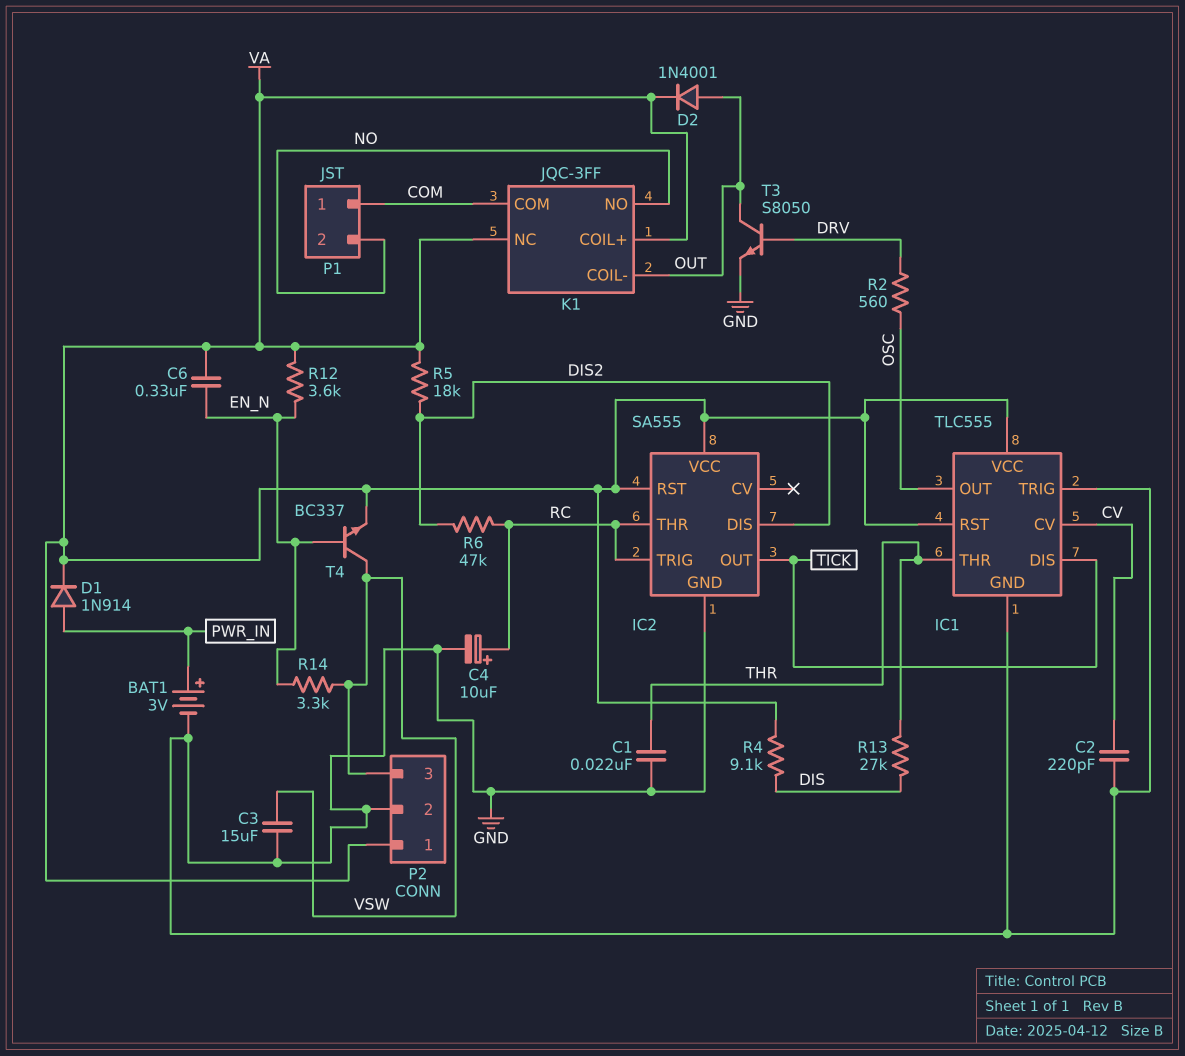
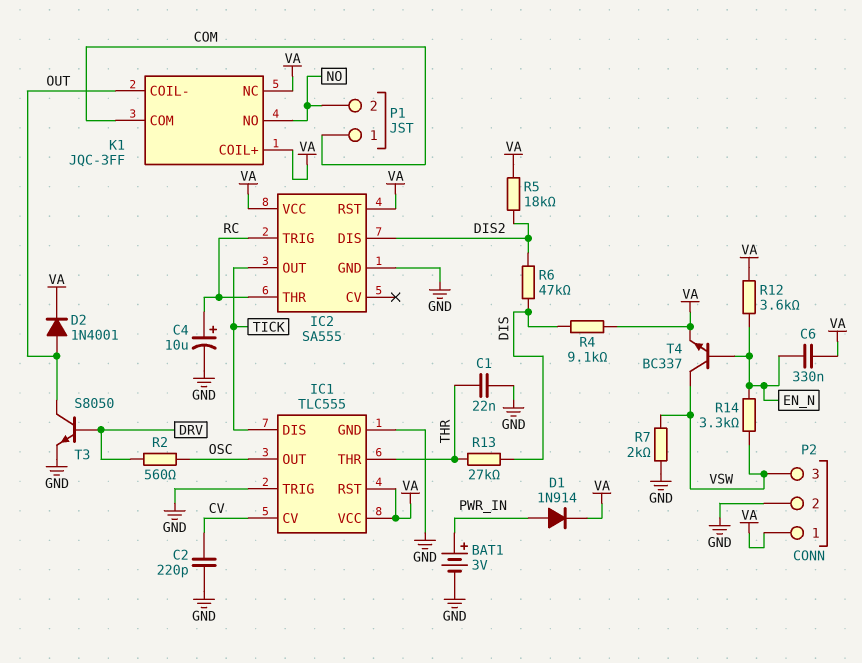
C3: 15uF (GND, VSW) -> none
R6: 47k (DIS2, RC) -> 47k (DIS, DIS2)
R7: none -> 2k (GND, VSW)

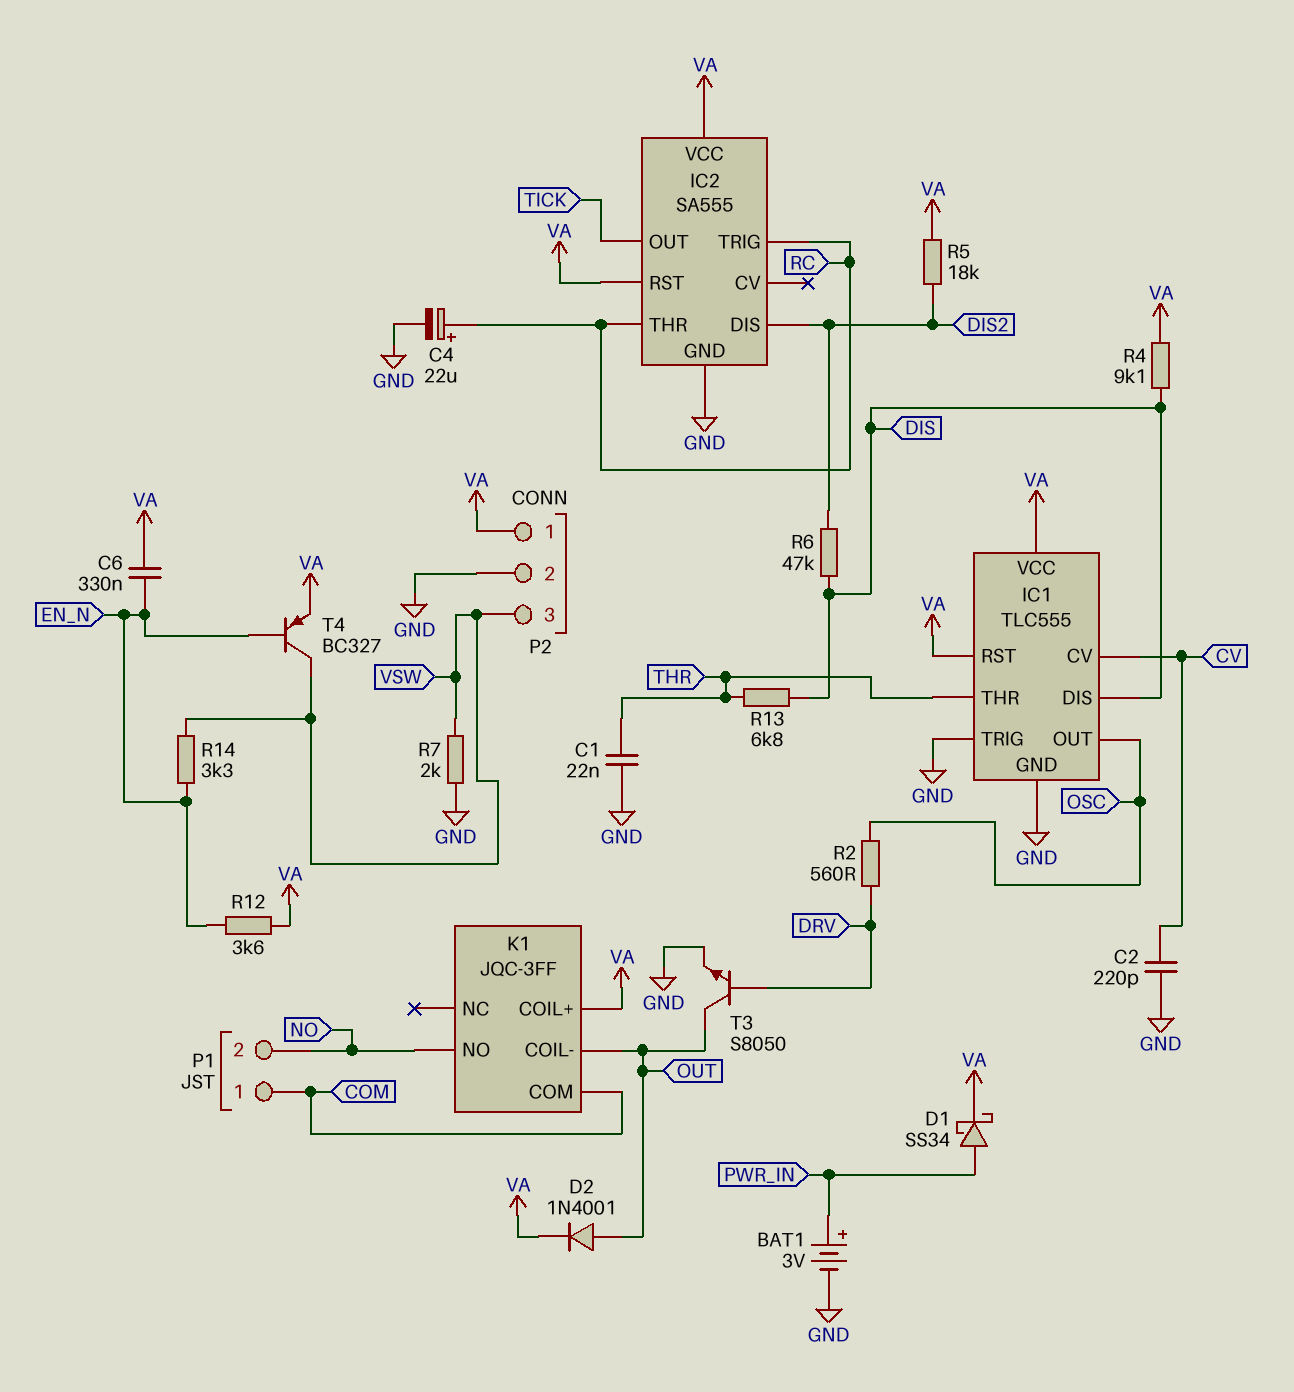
C4: 10uF (plus RC, minus GND) -> 22uF (plus RC, minus GND)
D1: diode 1N914 (A PWR_IN, K VA) -> schottky SS34 (A PWR_IN, K VA)
IC1 pin DIS: TICK -> DIS
K1 pin NC: VA -> none
R13: 27k (DIS, THR) -> 6.8k (DIS, THR)
T4: NPN BC337 (B EN_N, C VSW, E VA) -> PNP BC327 (B EN_N, C VSW, E VA)

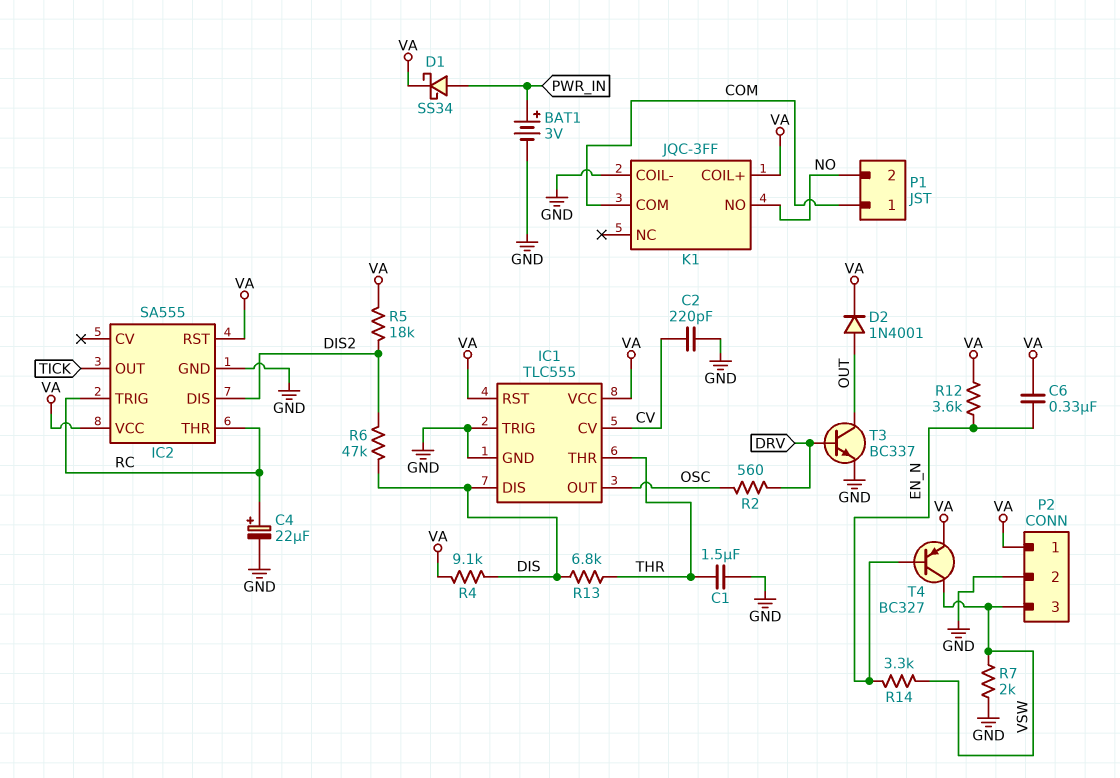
C1: 22nF (GND, THR) -> 1.5uF (GND, THR)
K1 pin COIL-: OUT -> GND
T3: NPN S8050 (B DRV, C OUT, E GND) -> NPN BC337 (B DRV, C OUT, E GND)

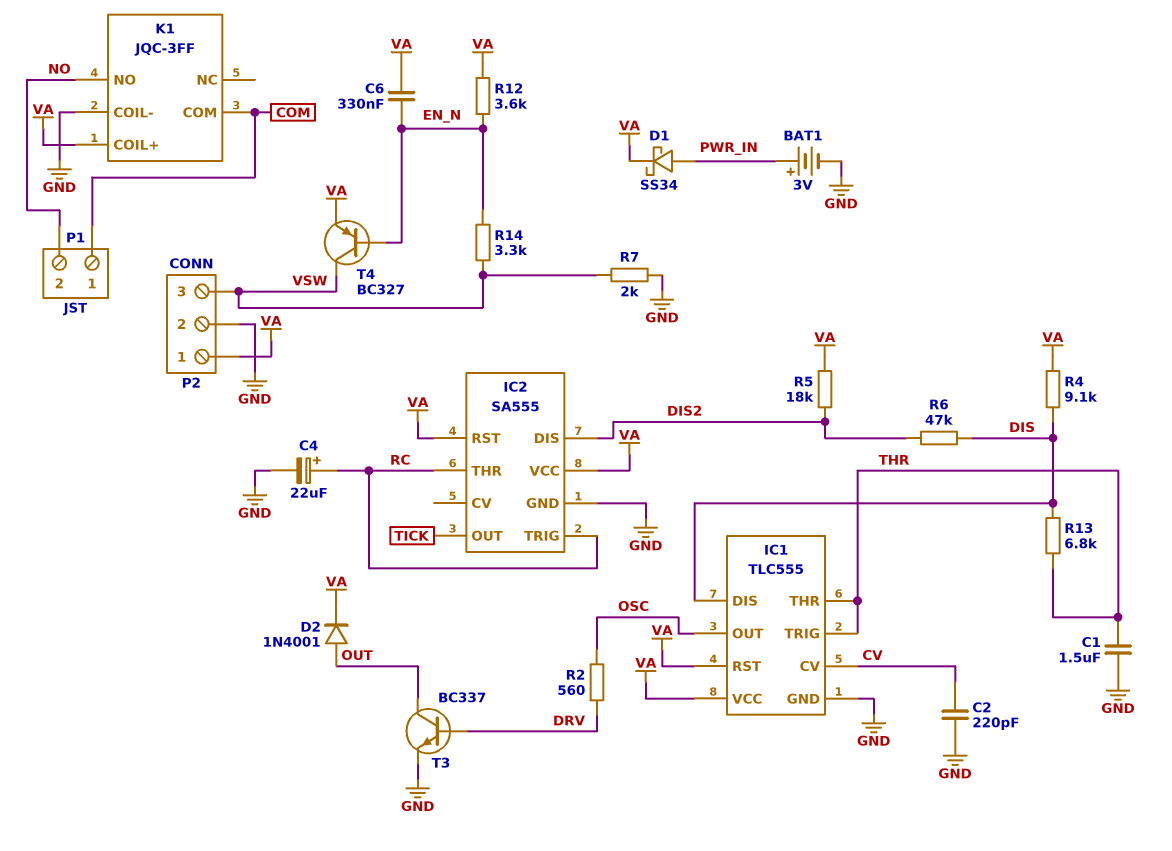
IC1 pin TRIG: GND -> THR

